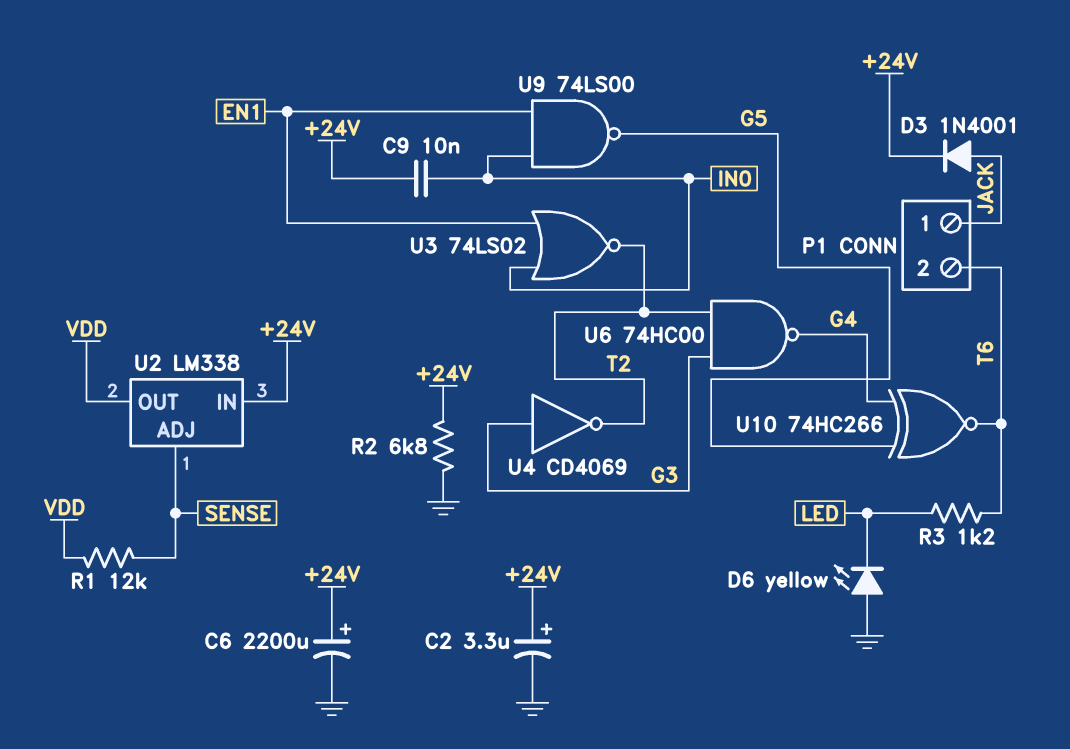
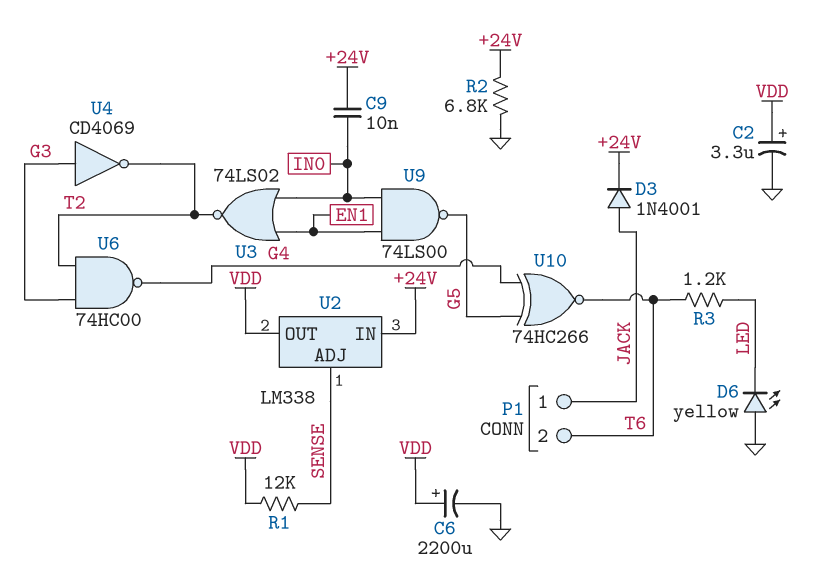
C2: 3.3uF (plus +24V, minus GND) -> 3.3uF (plus VDD, minus GND)
C6: 2200uF (plus +24V, minus GND) -> 2200uF (plus VDD, minus GND)

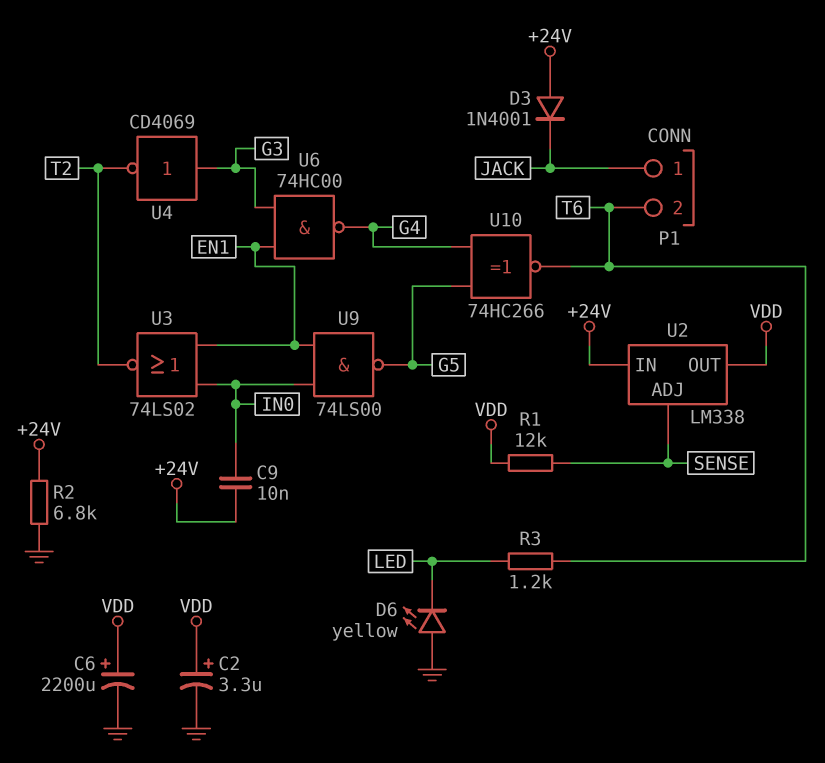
D3: diode 1N4001 (A JACK, K +24V) -> diode 1N4001 (A +24V, K JACK)
U6: NAND 74HC00 (in G3, in T2, out G4) -> NAND 74HC00 (in EN1, in G3, out G4)

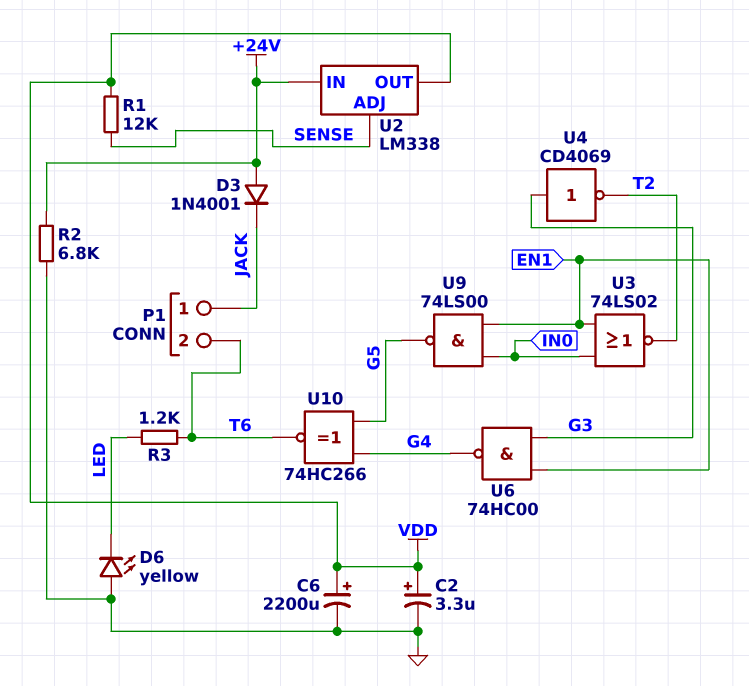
C9: 10nF (+24V, IN0) -> none

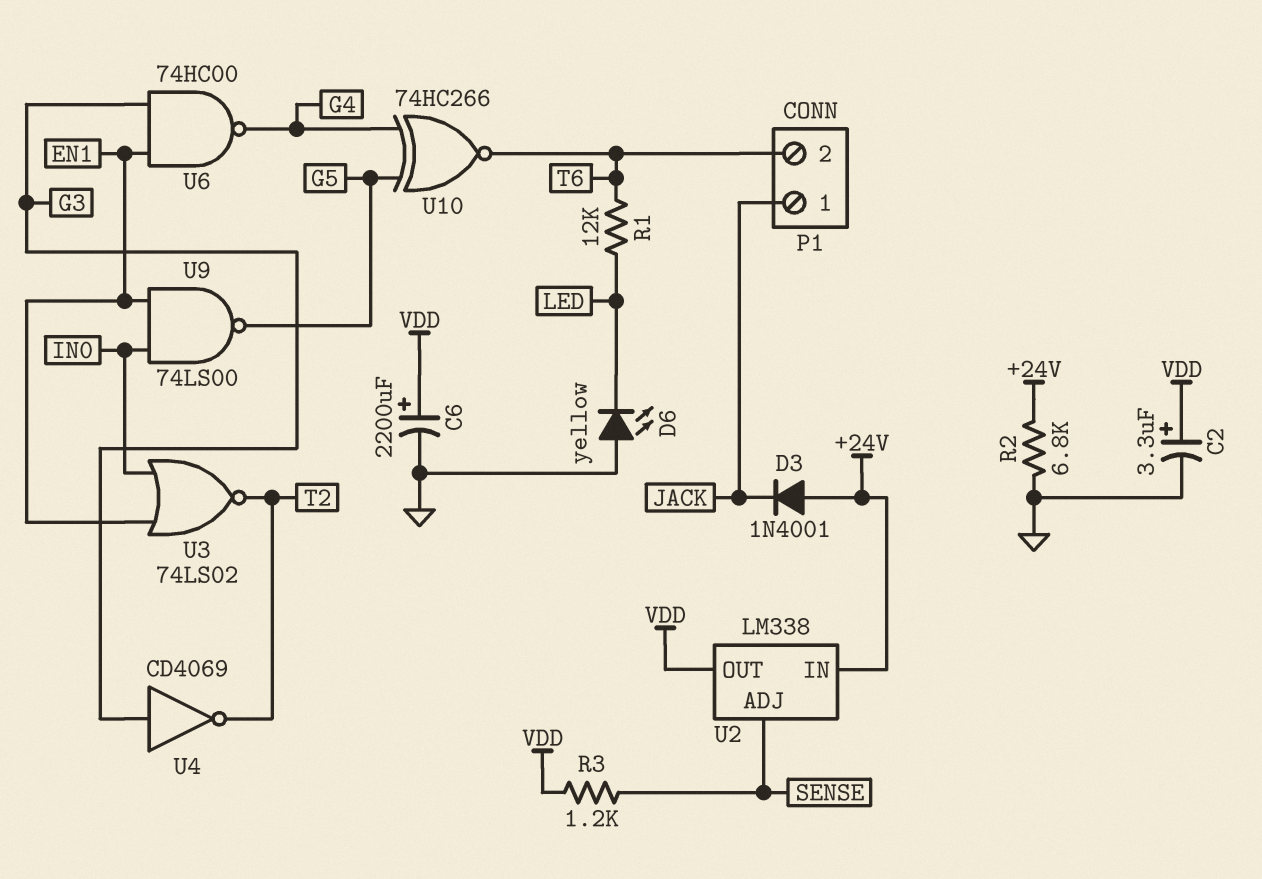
R1: 12k (SENSE, VDD) -> 12k (LED, T6)
R3: 1.2k (LED, T6) -> 1.2k (SENSE, VDD)

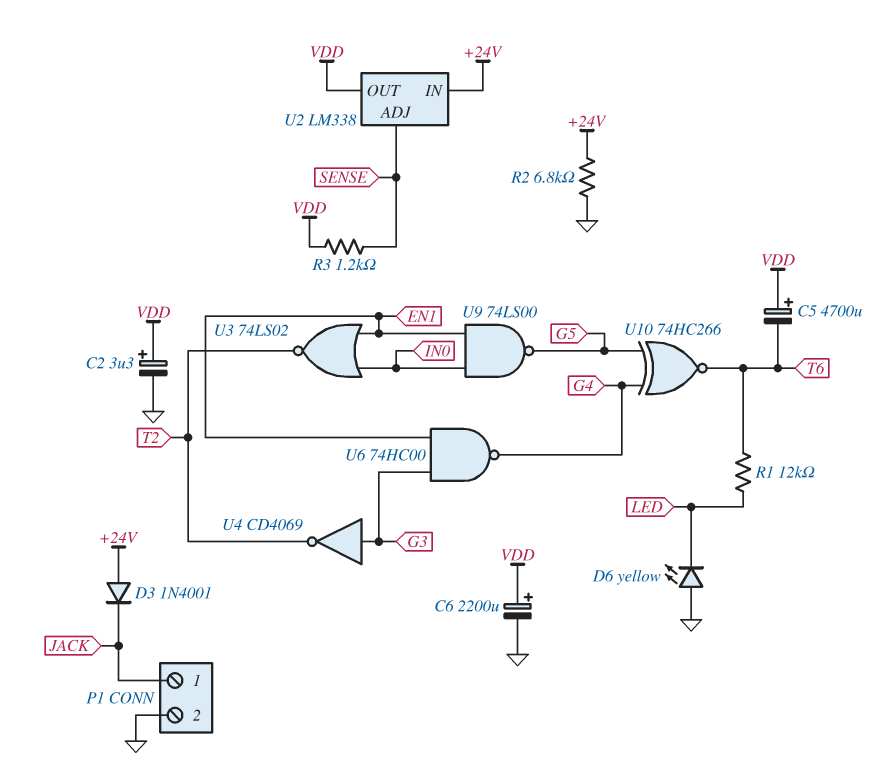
C5: none -> 4700uF (plus VDD, minus T6)
P1 pin 2: T6 -> GND

